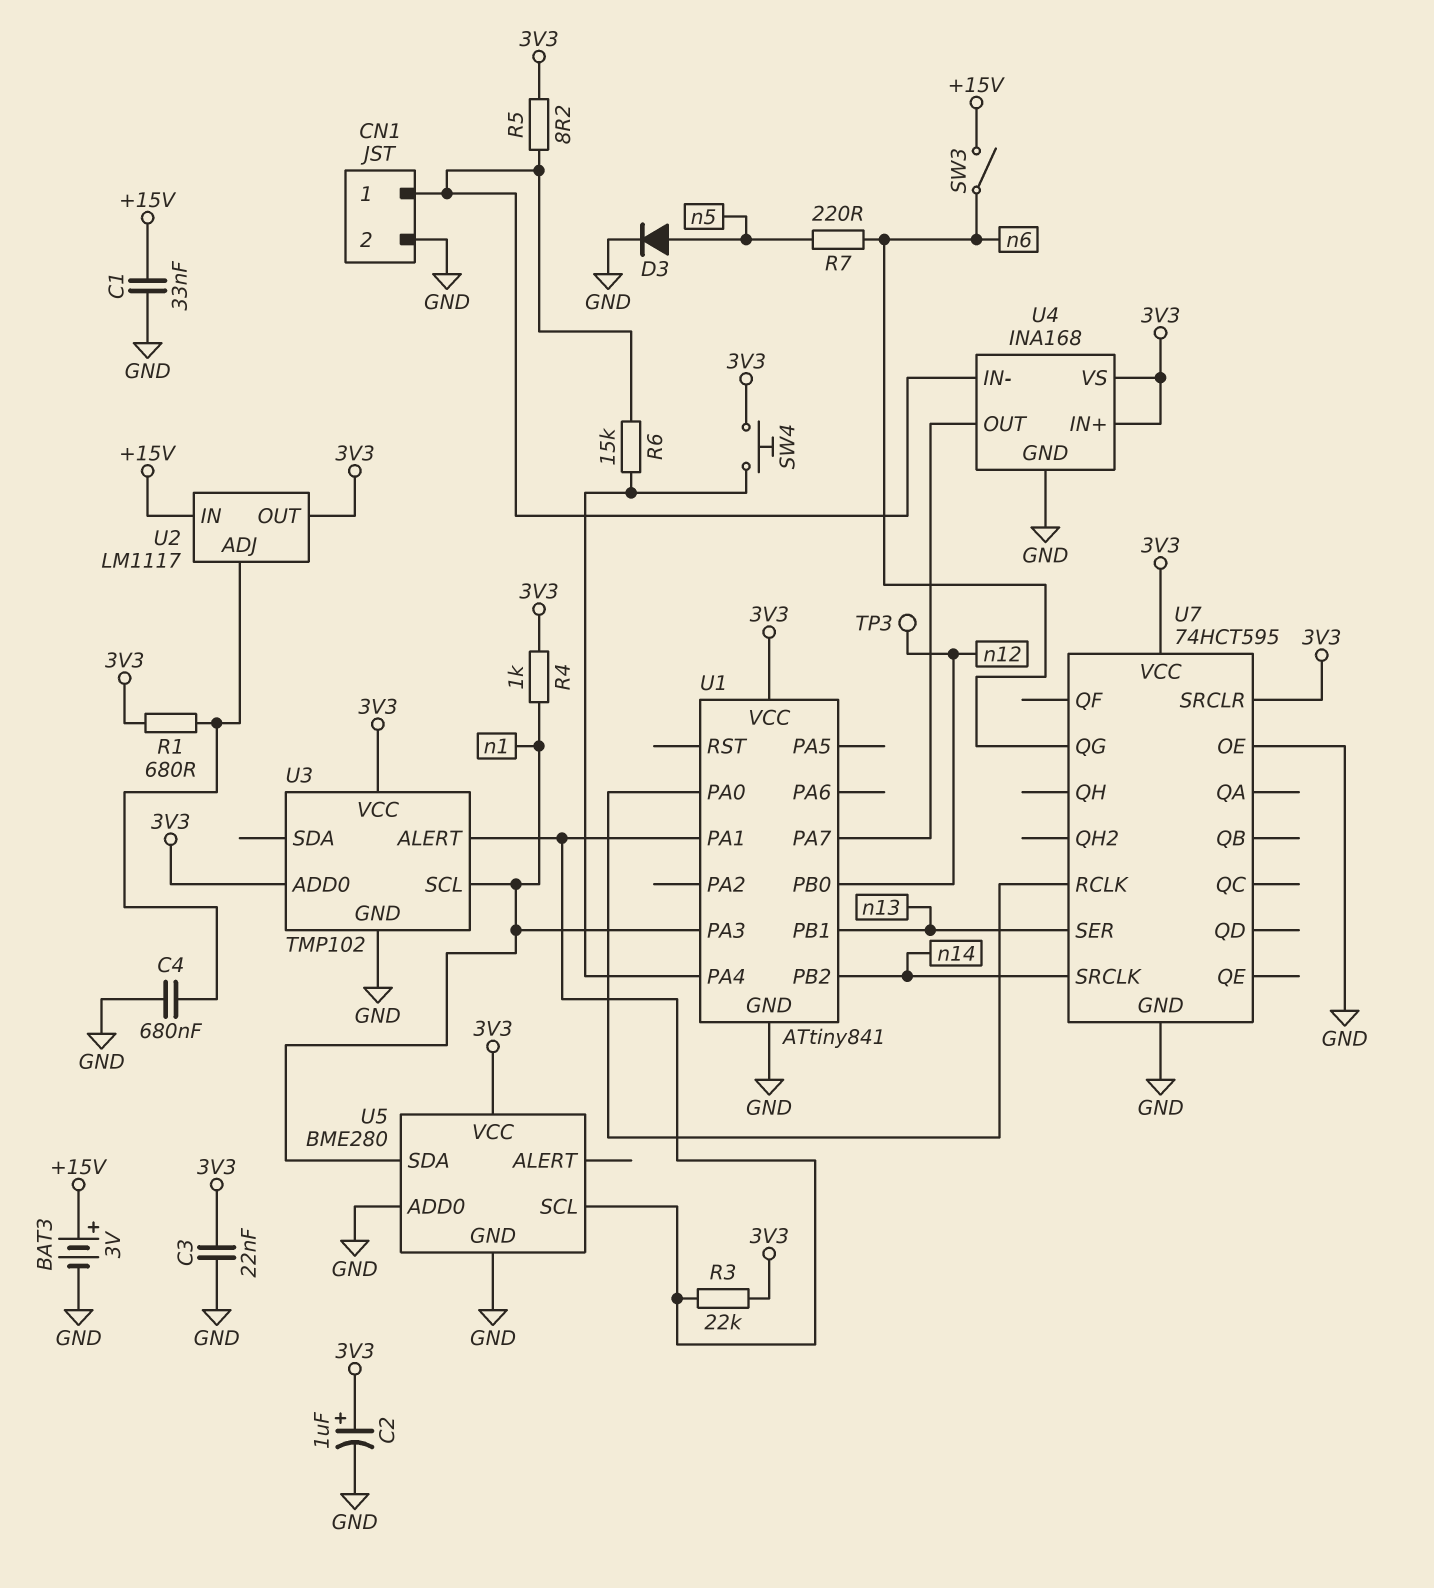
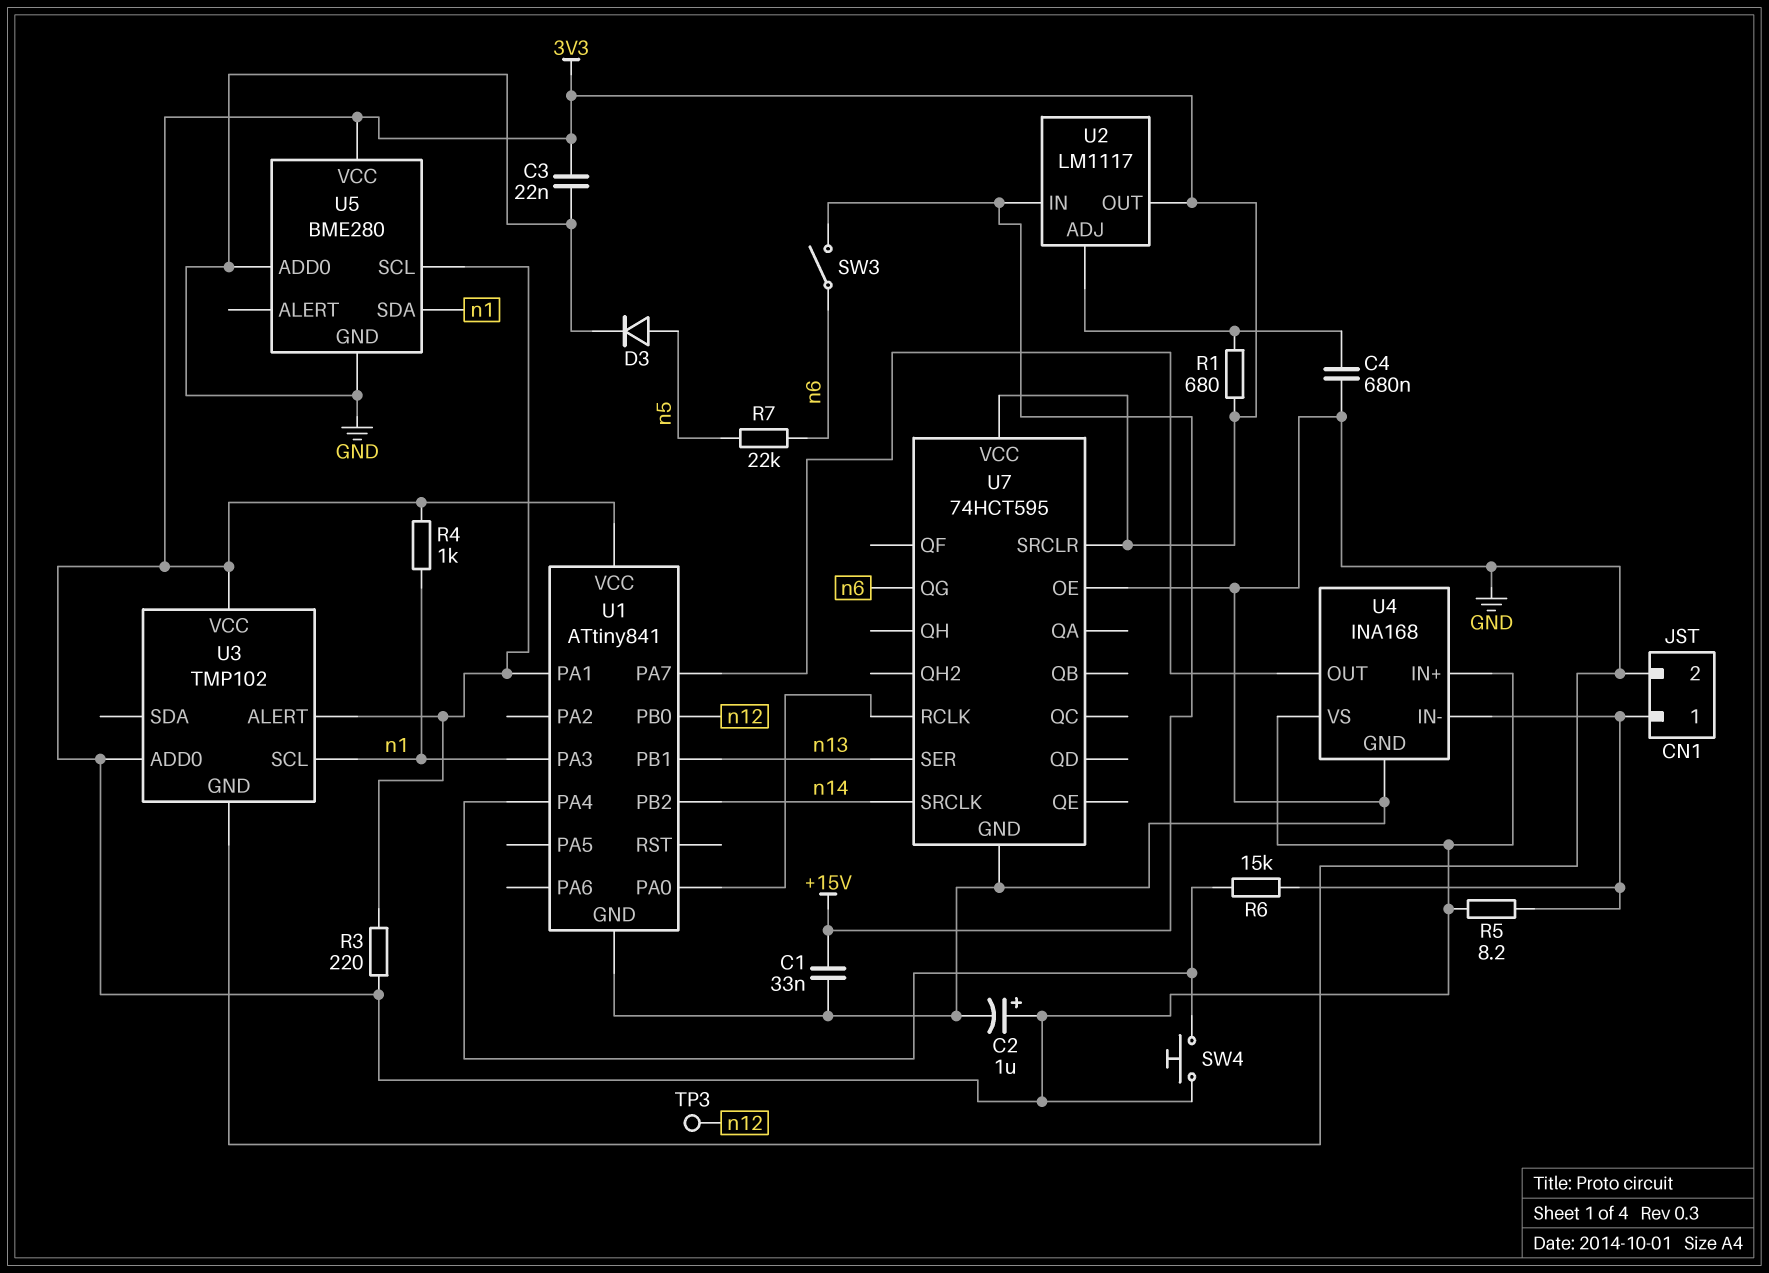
BAT3: 3V (plus +15V, minus GND) -> none
R3: 22k (3V3, U1/PA1) -> 220 (3V3, U1/PA1)
R7: 220 (n5, n6) -> 22k (n5, n6)

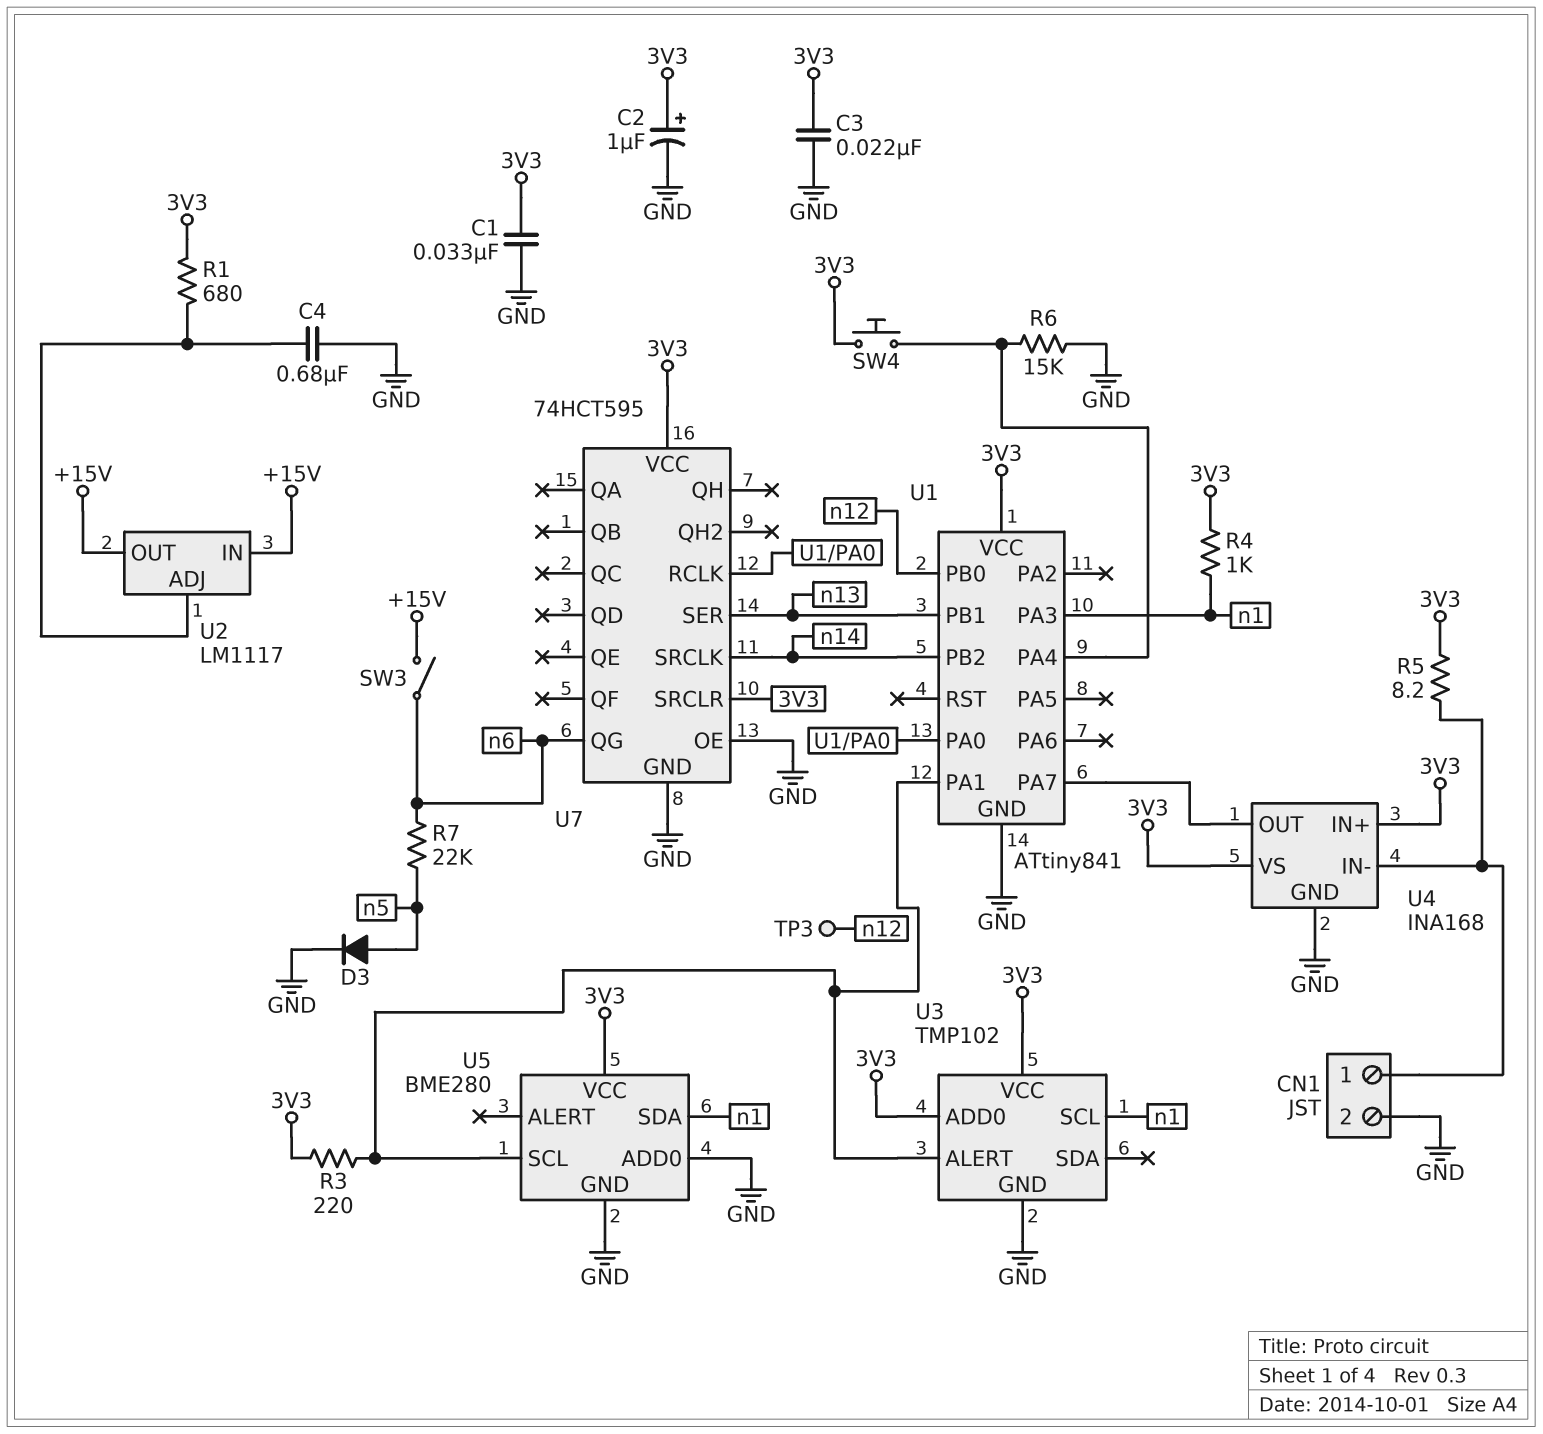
C1: 33nF (+15V, GND) -> 33nF (3V3, GND)
R6: 15k (CN1/1, U1/PA4) -> 15k (GND, U1/PA4)
U2 pin OUT: 3V3 -> +15V

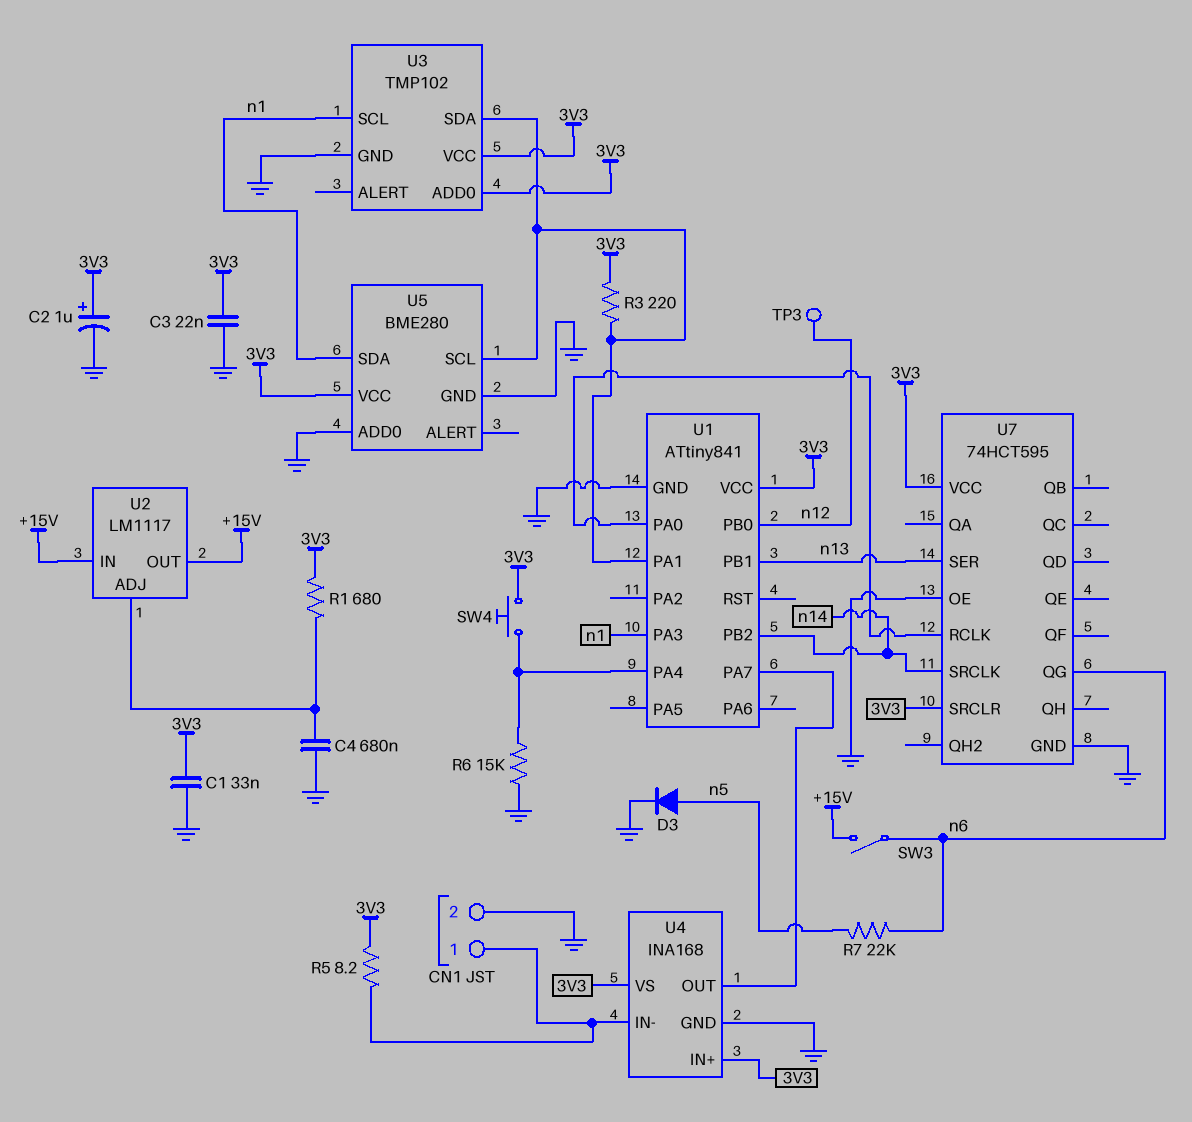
R4: 1k (3V3, n1) -> none
U3 pin ALERT: U1/PA1 -> none
U3 pin SDA: none -> U1/PA1

